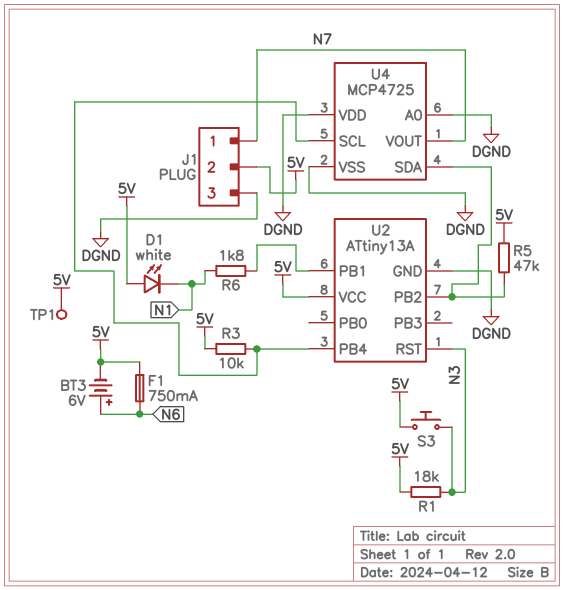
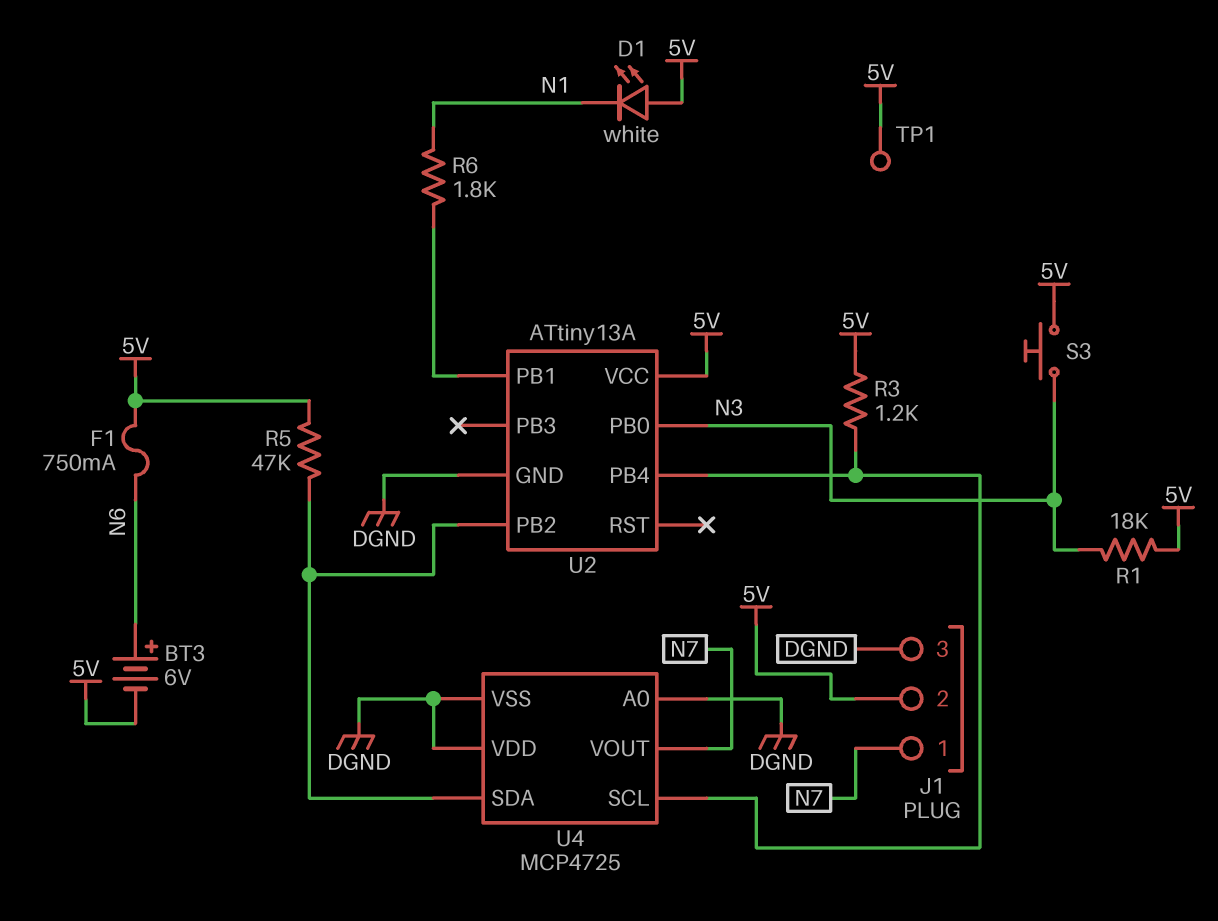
R3: 10k (5V, U2/PB4) -> 1.2k (5V, U2/PB4)
U2 pin PB0: none -> N3
U2 pin RST: N3 -> none

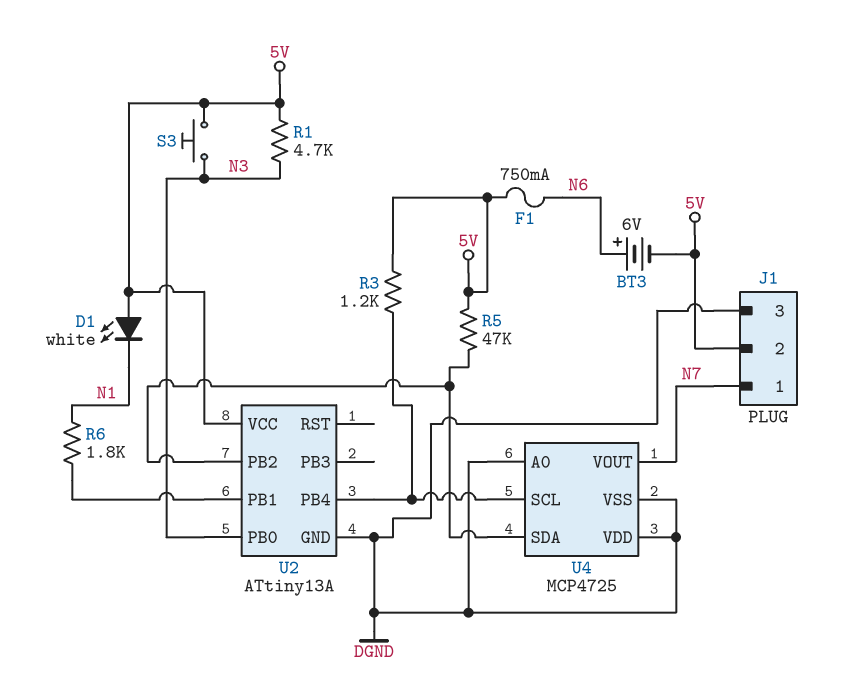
R1: 18k (5V, N3) -> 4.7k (5V, N3)
TP1: test point (5V) -> none

